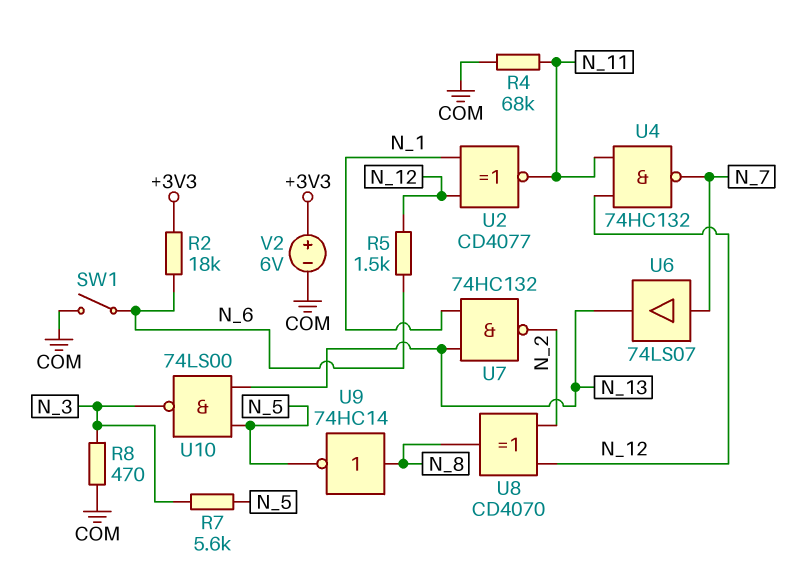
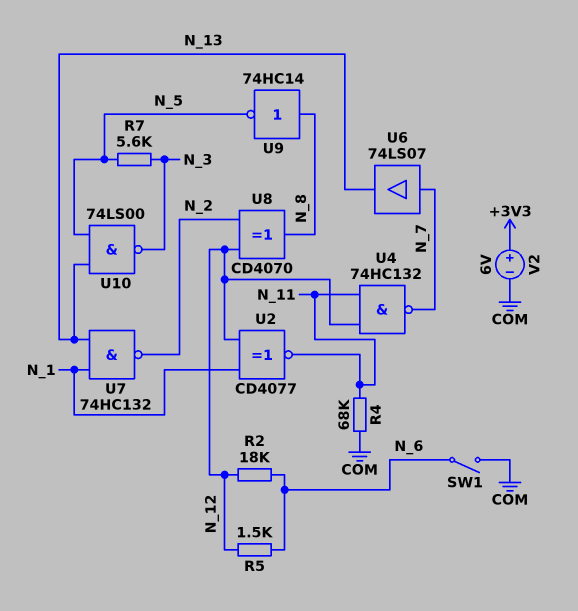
R2: 18k (+3V3, N_6) -> 18k (N_6, N_12)
R8: 470 (COM, N_3) -> none

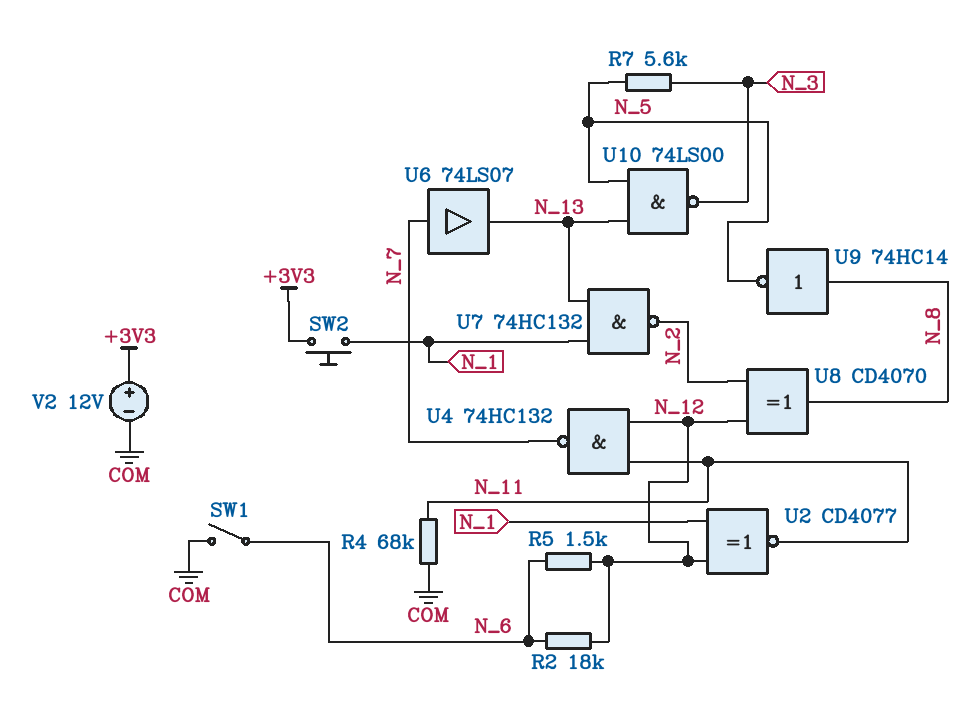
SW2: none -> button (+3V3, N_1)
V2: 6V (plus +3V3, minus COM) -> 12V (plus +3V3, minus COM)

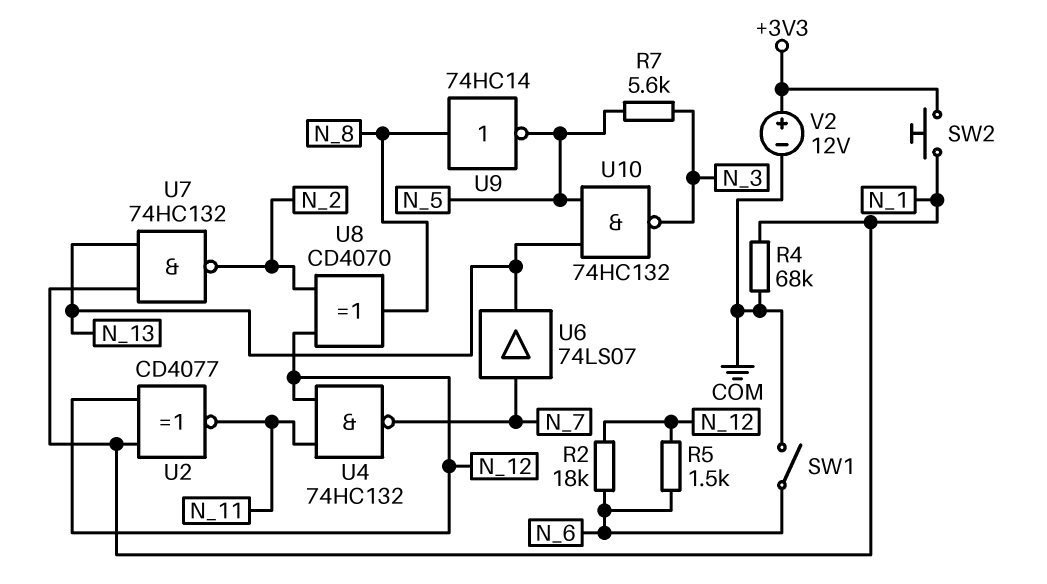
R4: 68k (COM, N_11) -> 68k (COM, N_1)
U10: NAND 74LS00 (in N_5, in N_13, out N_3) -> NAND 74HC132 (in N_5, in N_13, out N_3)

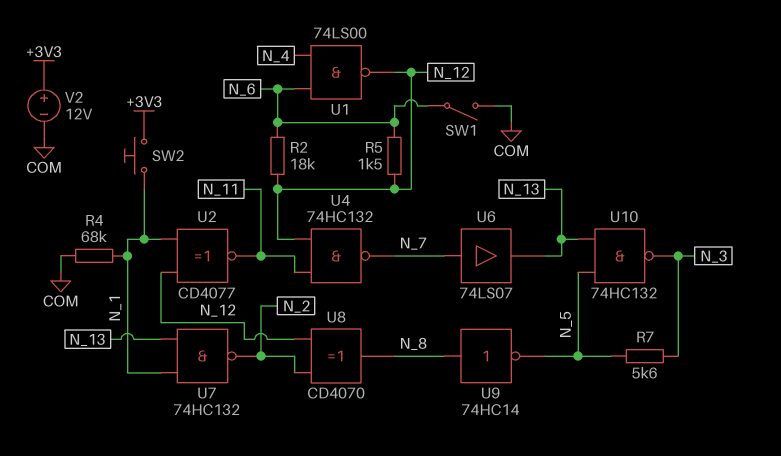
U1: none -> NAND 74LS00 (in N_4, in N_6, out N_12)

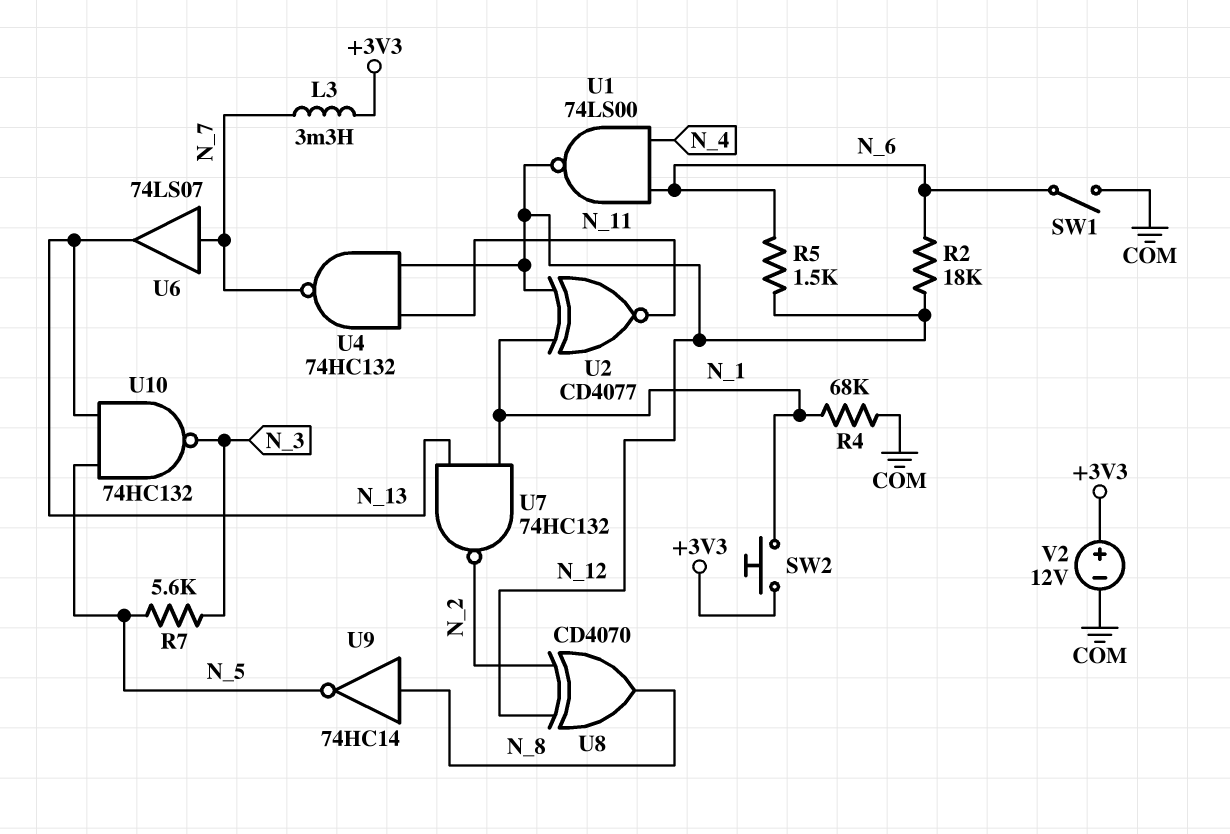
L3: none -> 3.3mH (+3V3, N_7)

